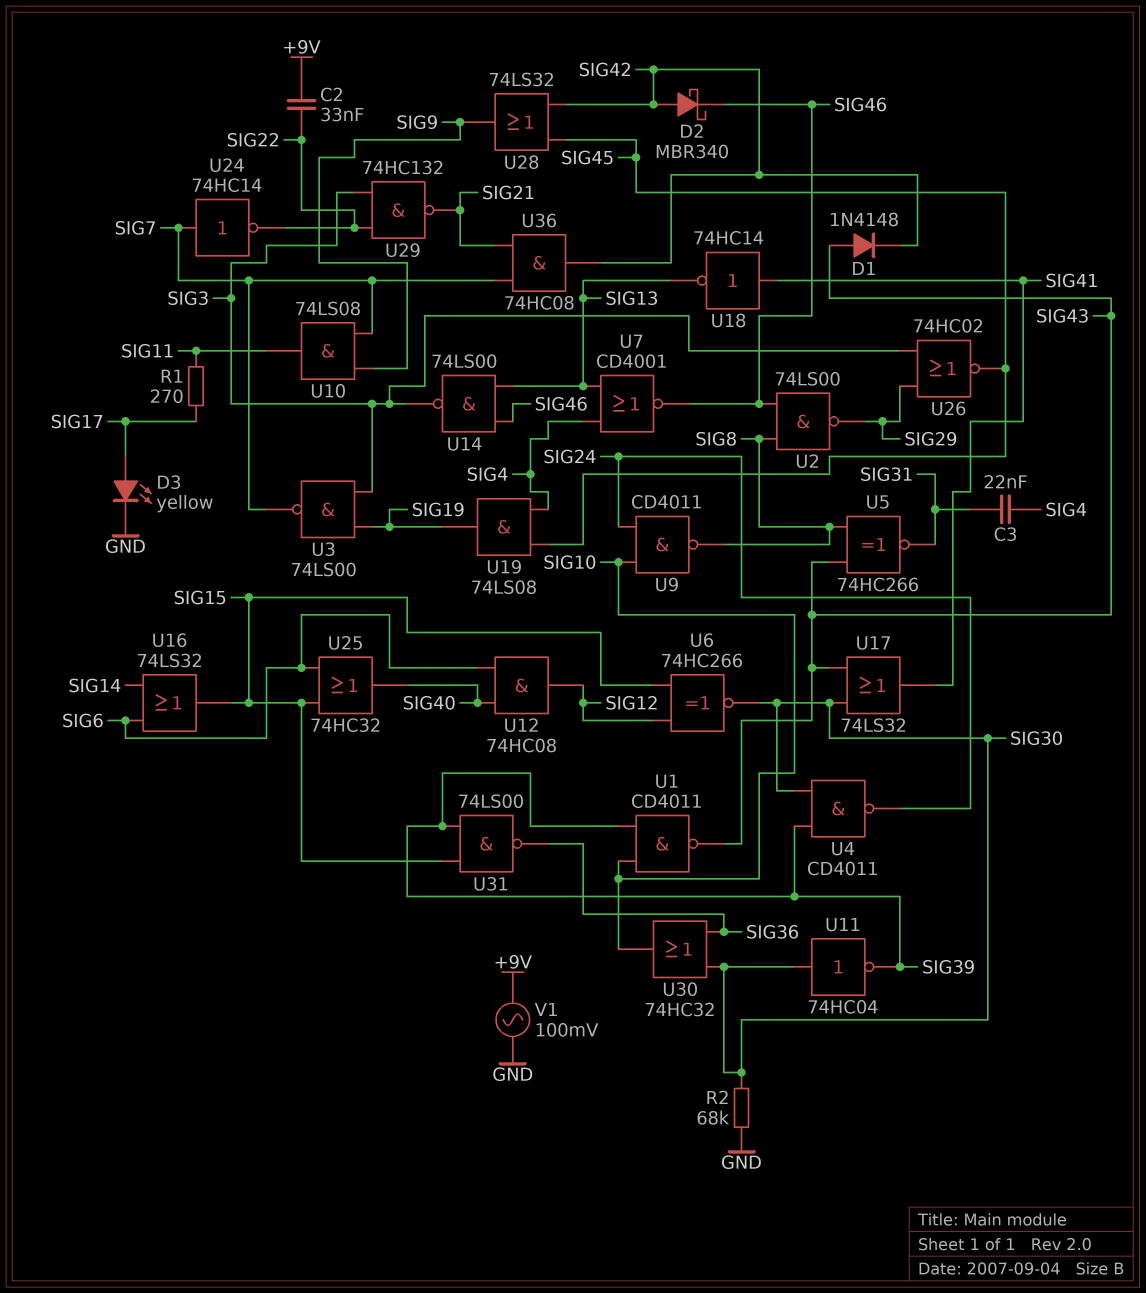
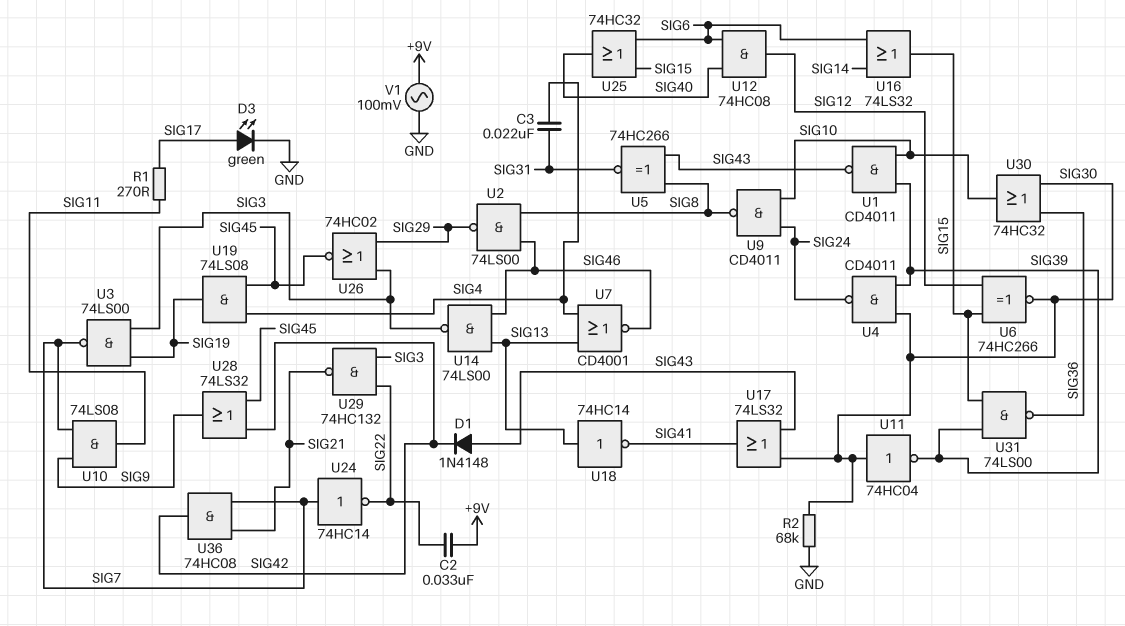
D2: schottky MBR340 (A SIG42, K SIG46) -> none
D3: LED yellow (A SIG17, K GND) -> LED green (A SIG17, K GND)
U18: NOT 74HC14 (in SIG41, out SIG13) -> NOT 74HC14 (in SIG13, out SIG41)

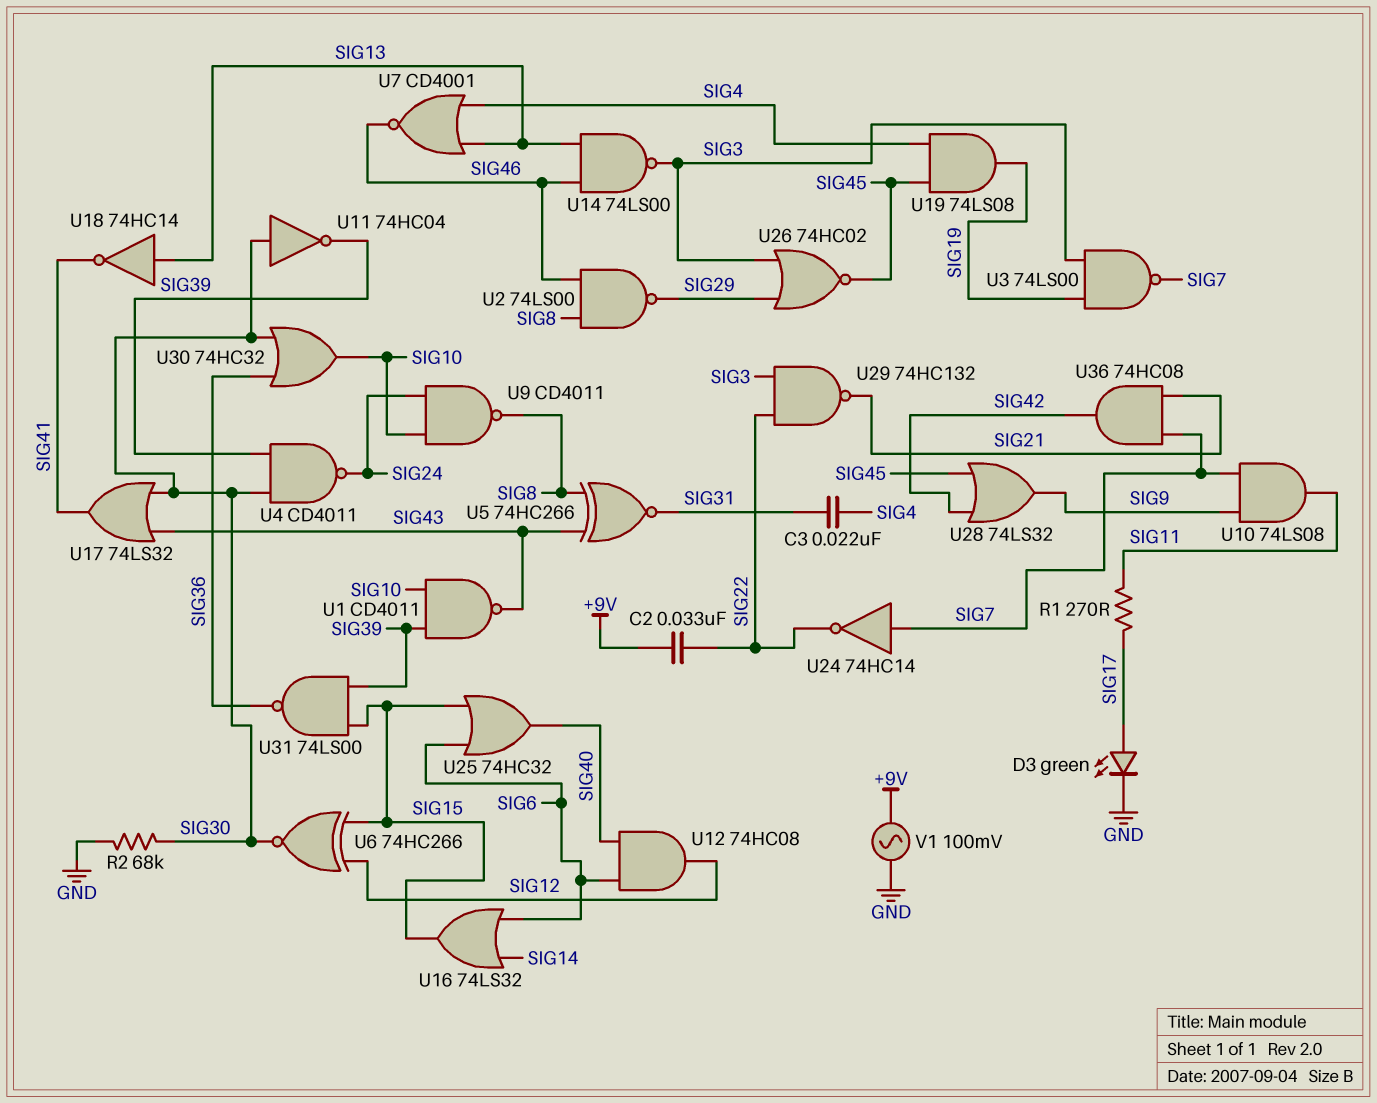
D1: diode 1N4148 (A SIG43, K SIG42) -> none

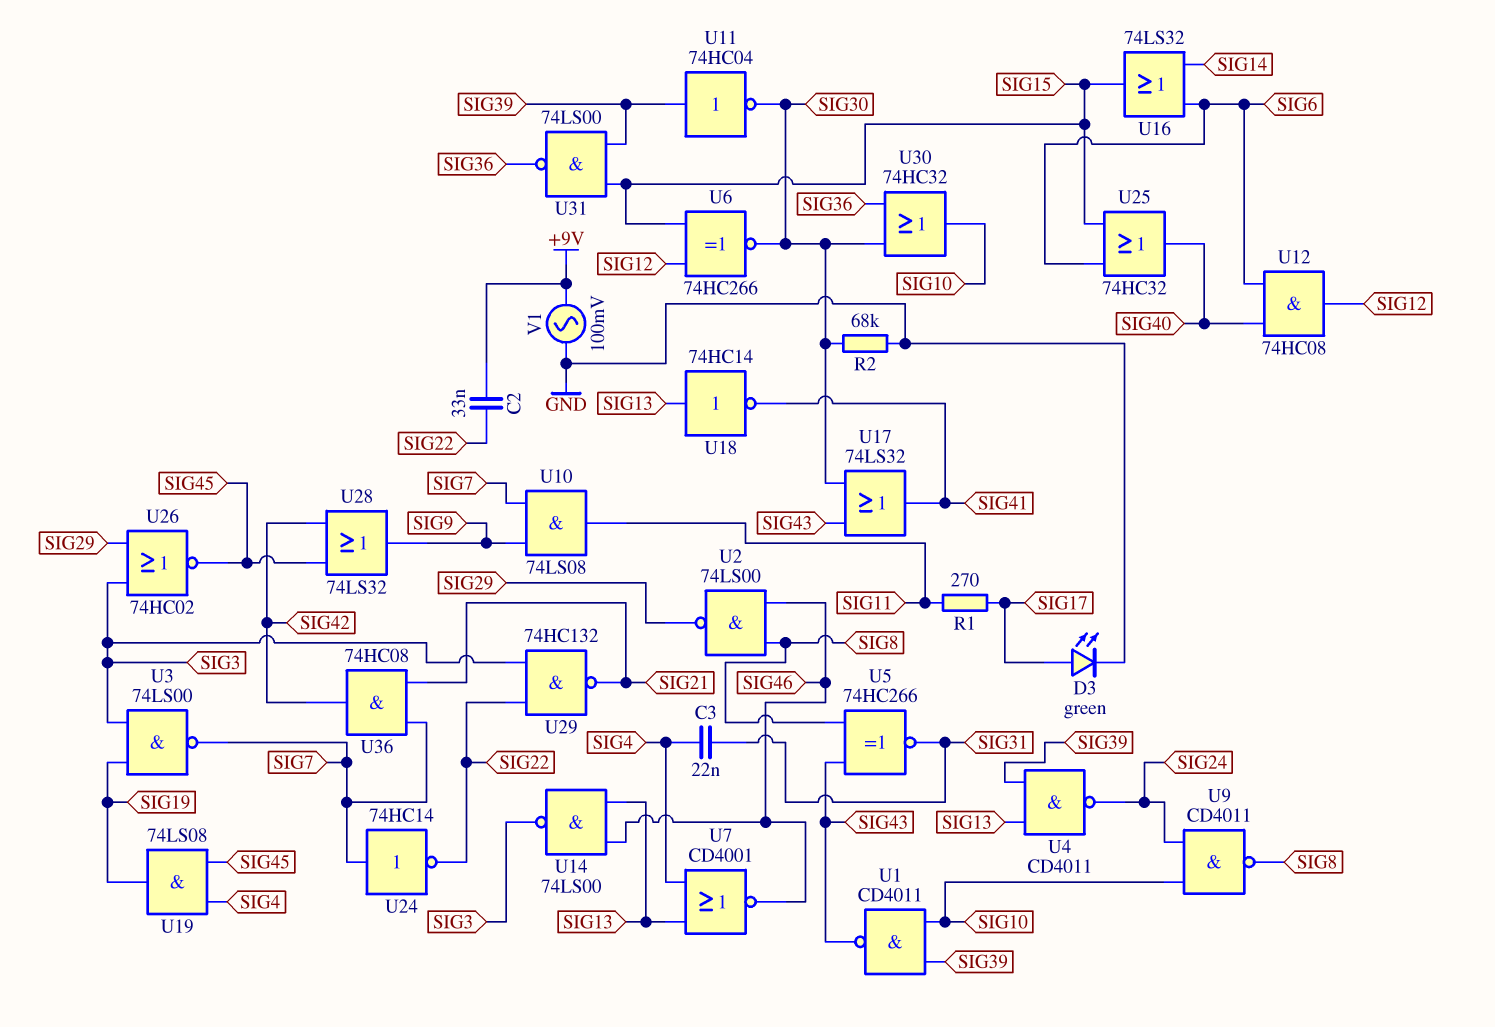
U4: NAND CD4011 (in SIG30, in SIG39, out SIG24) -> NAND CD4011 (in SIG13, in SIG39, out SIG24)
U11: NOT 74HC04 (in SIG30, out SIG39) -> NOT 74HC04 (in SIG39, out SIG30)

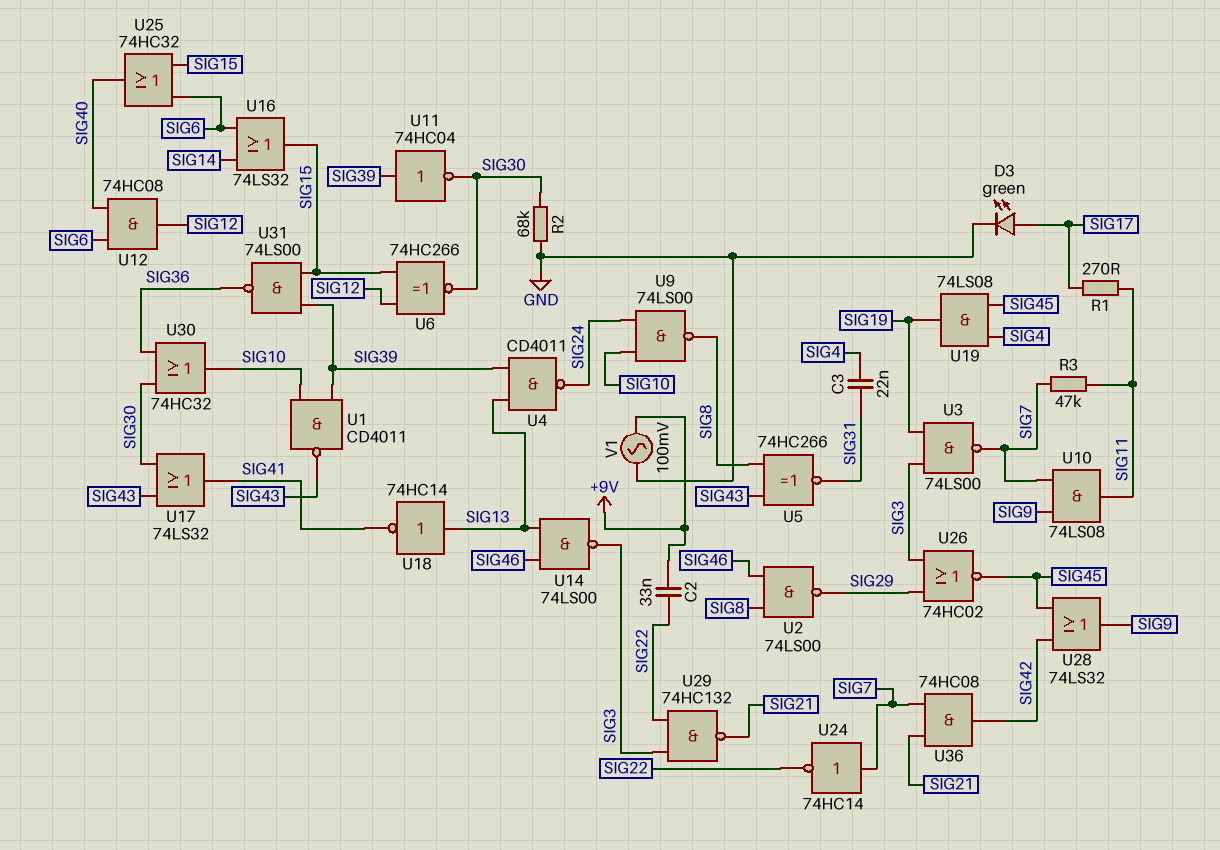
R3: none -> 47k (SIG7, SIG11)
U7: NOR CD4001 (in SIG4, in SIG13, out SIG46) -> none
U9: NAND CD4011 (in SIG10, in SIG24, out SIG8) -> NAND 74LS00 (in SIG10, in SIG24, out SIG8)

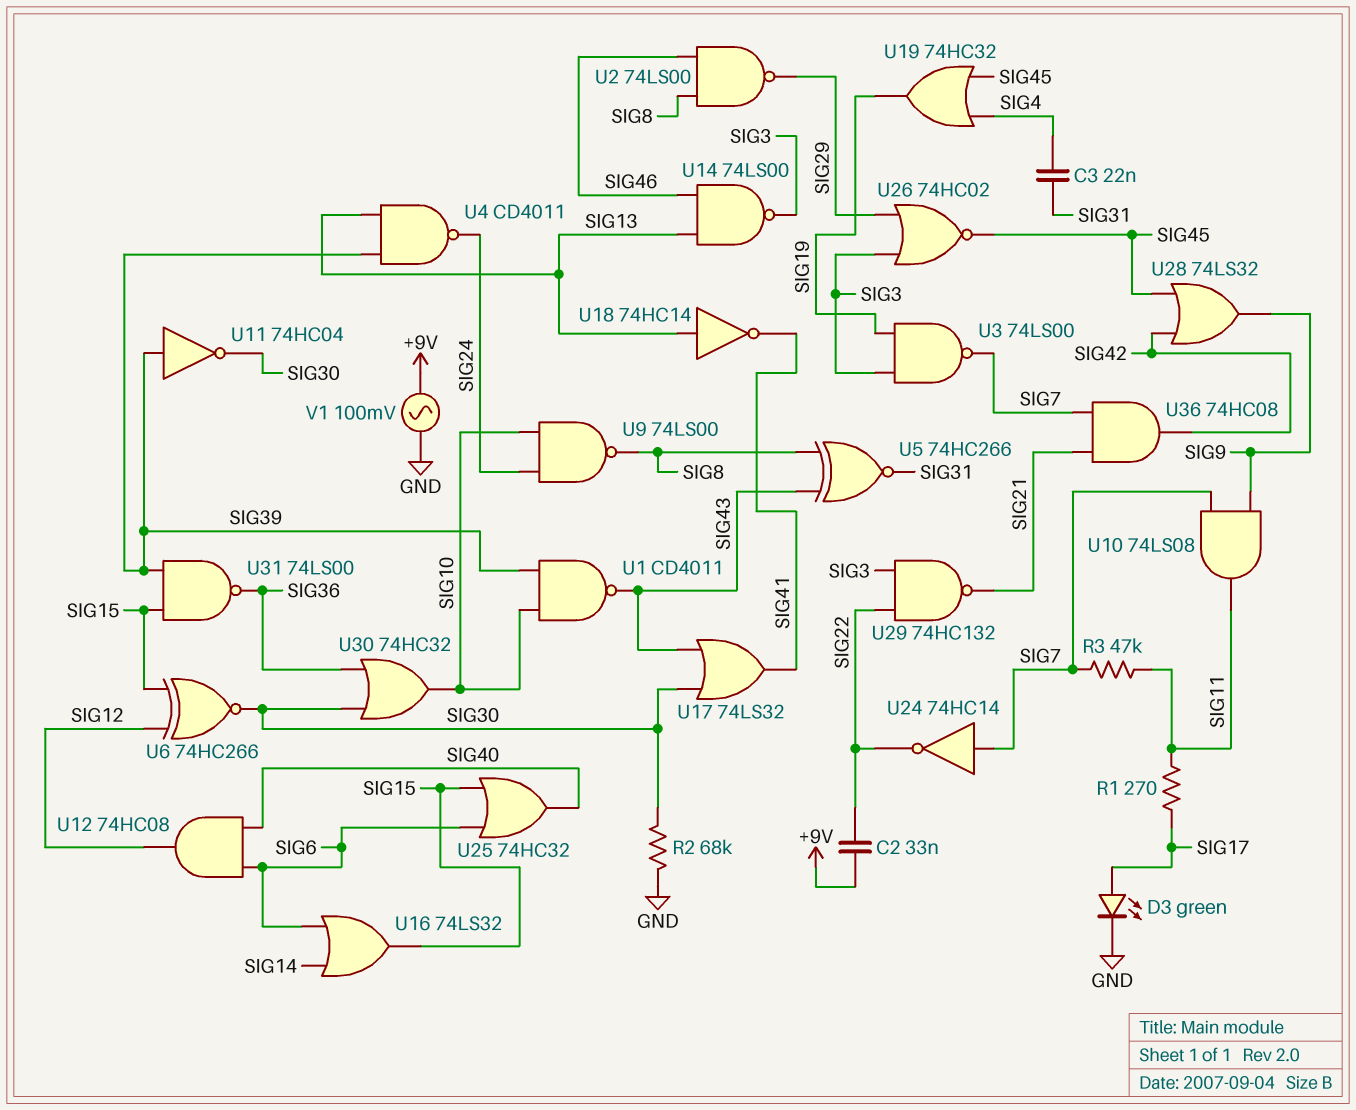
U19: AND 74LS08 (in SIG4, in SIG45, out SIG19) -> OR 74HC32 (in SIG4, in SIG45, out SIG19)

